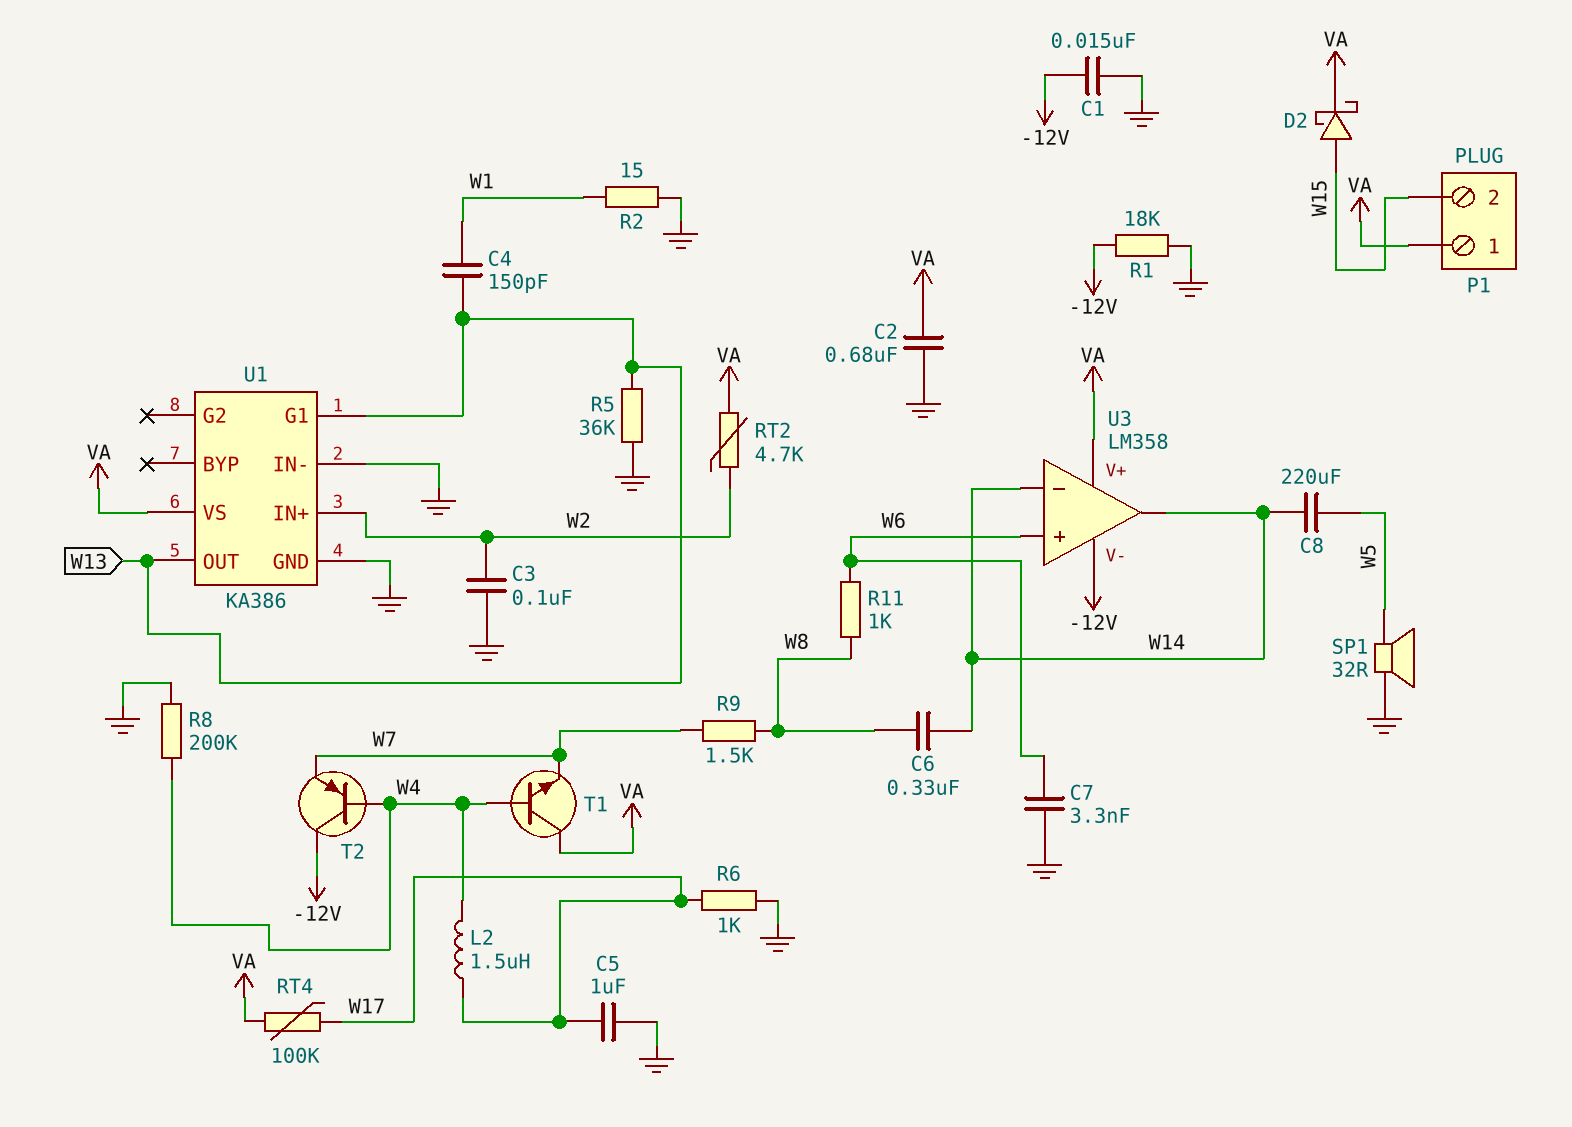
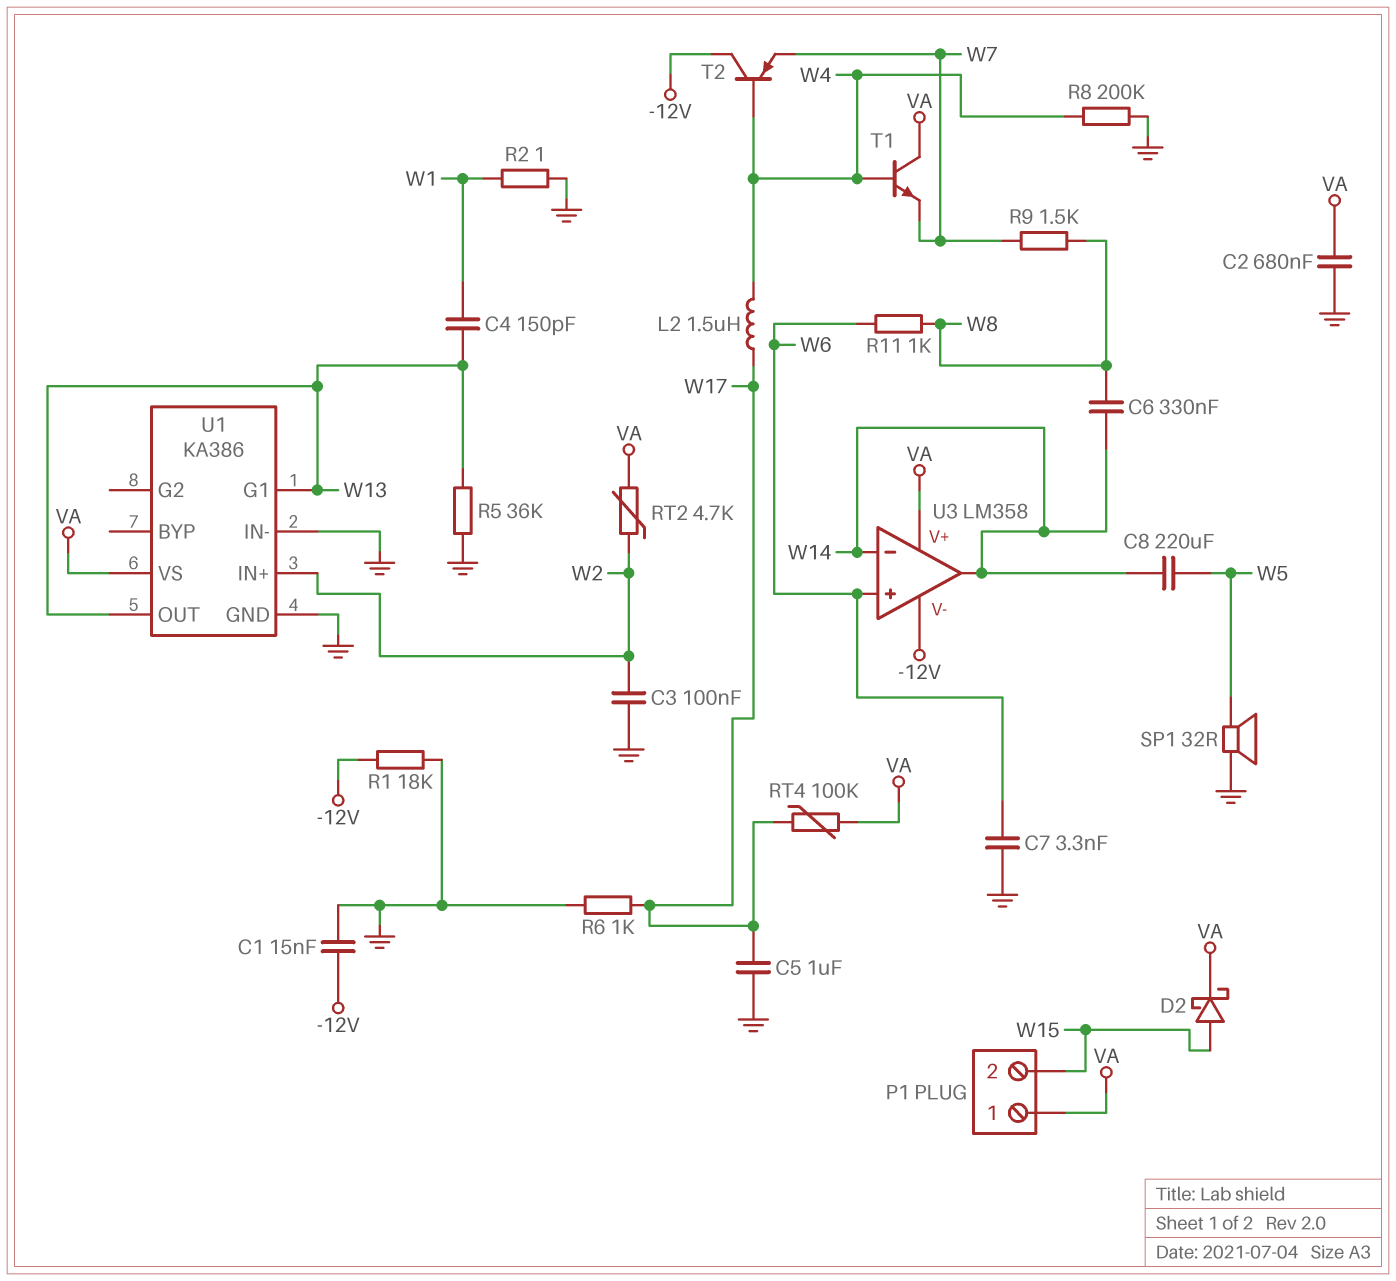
R2: 15 (GND, W1) -> 1 (GND, W1)

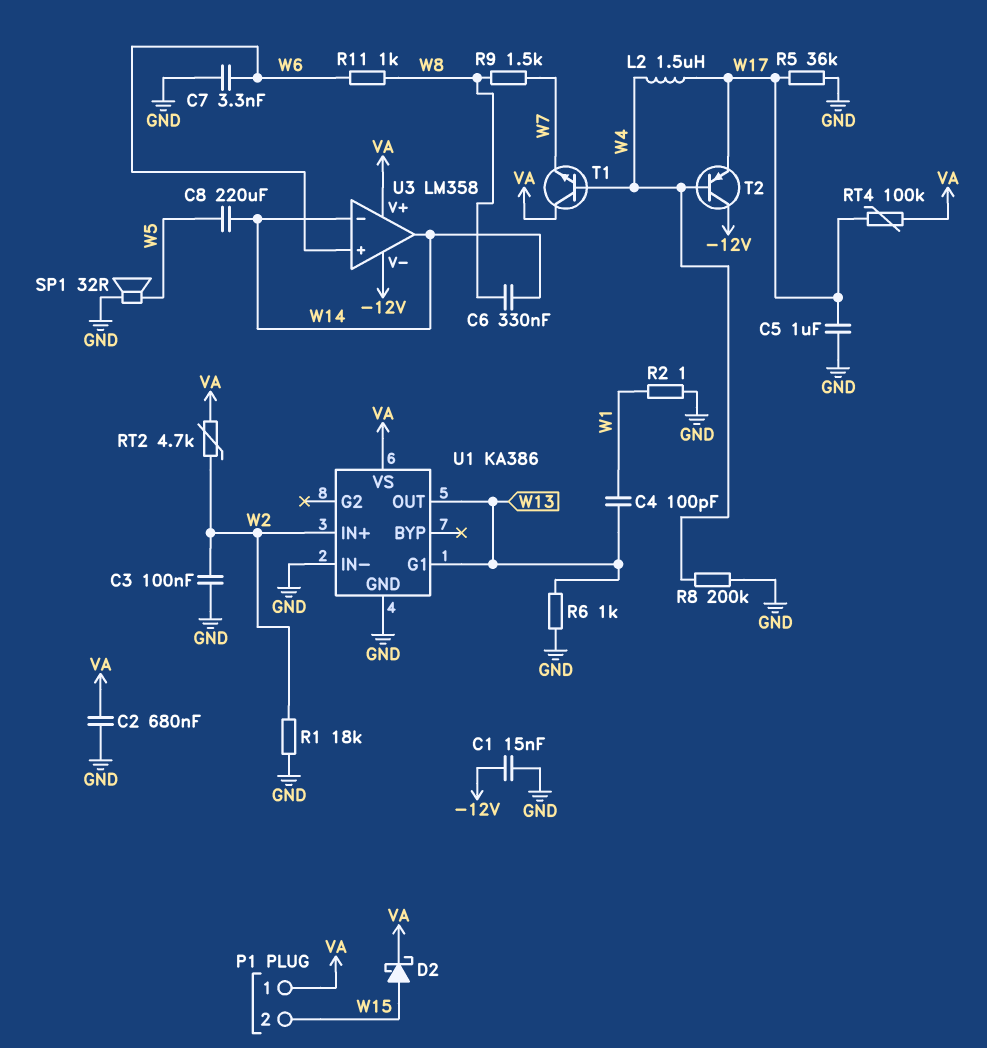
C4: 150pF (W1, W13) -> 100pF (W1, W13)
R1: 18k (-12V, GND) -> 18k (GND, W2)
R5: 36k (GND, W13) -> 36k (GND, W17)
R6: 1k (GND, W17) -> 1k (GND, W13)
T2: PNP (B W4, C -12V, E W7) -> PNP (B W4, C -12V, E W17)

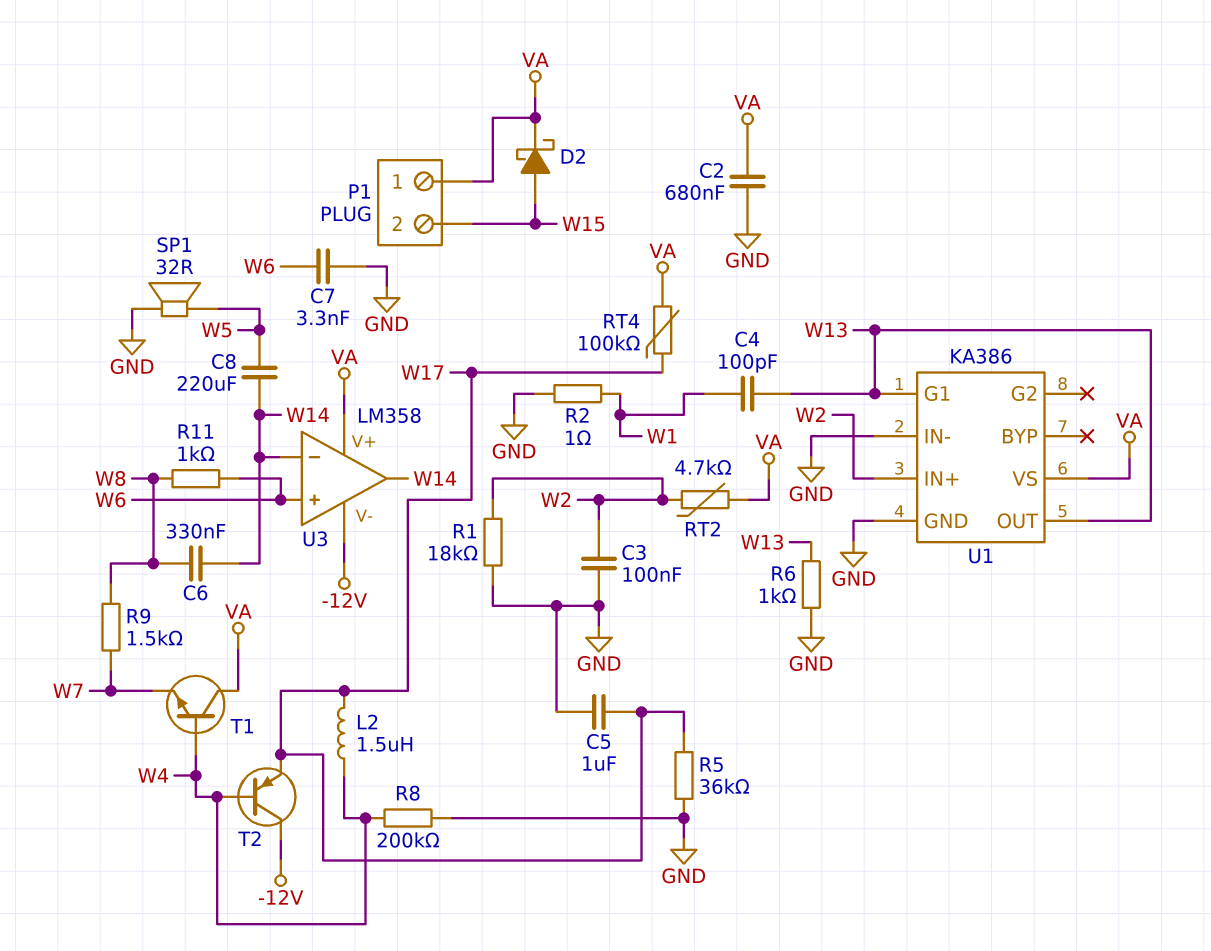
C1: 15nF (-12V, GND) -> none

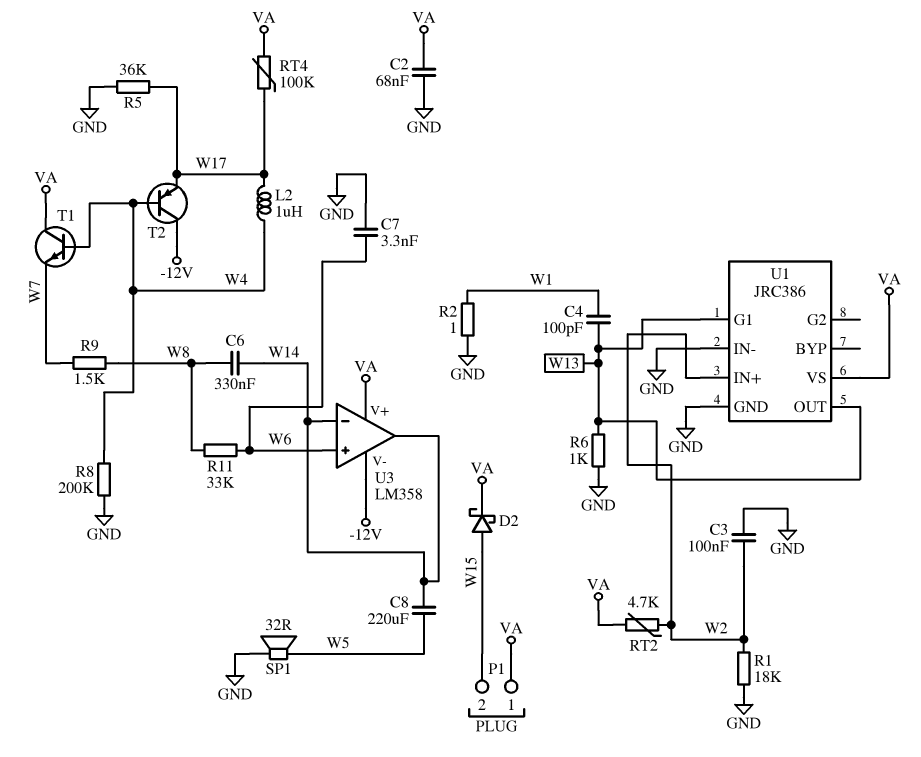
C2: 680nF (GND, VA) -> 68nF (GND, VA)
C5: 1uF (GND, W17) -> none
L2: 1.5uH (W4, W17) -> 1uH (W4, W17)
R11: 1k (W6, W8) -> 33k (W6, W8)
U1: KA386 -> JRC386

